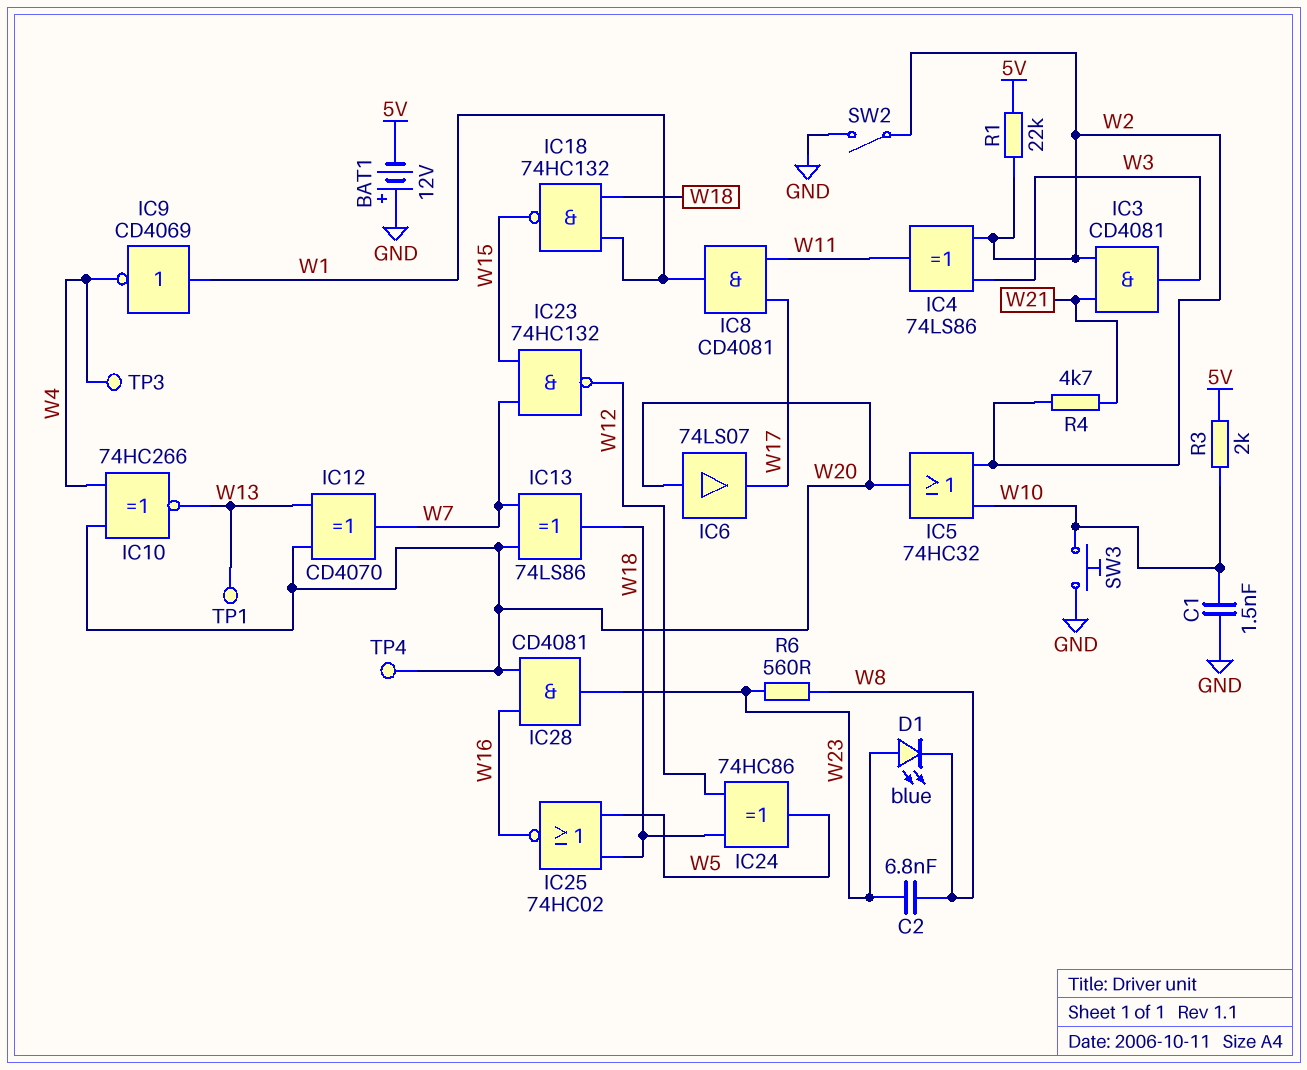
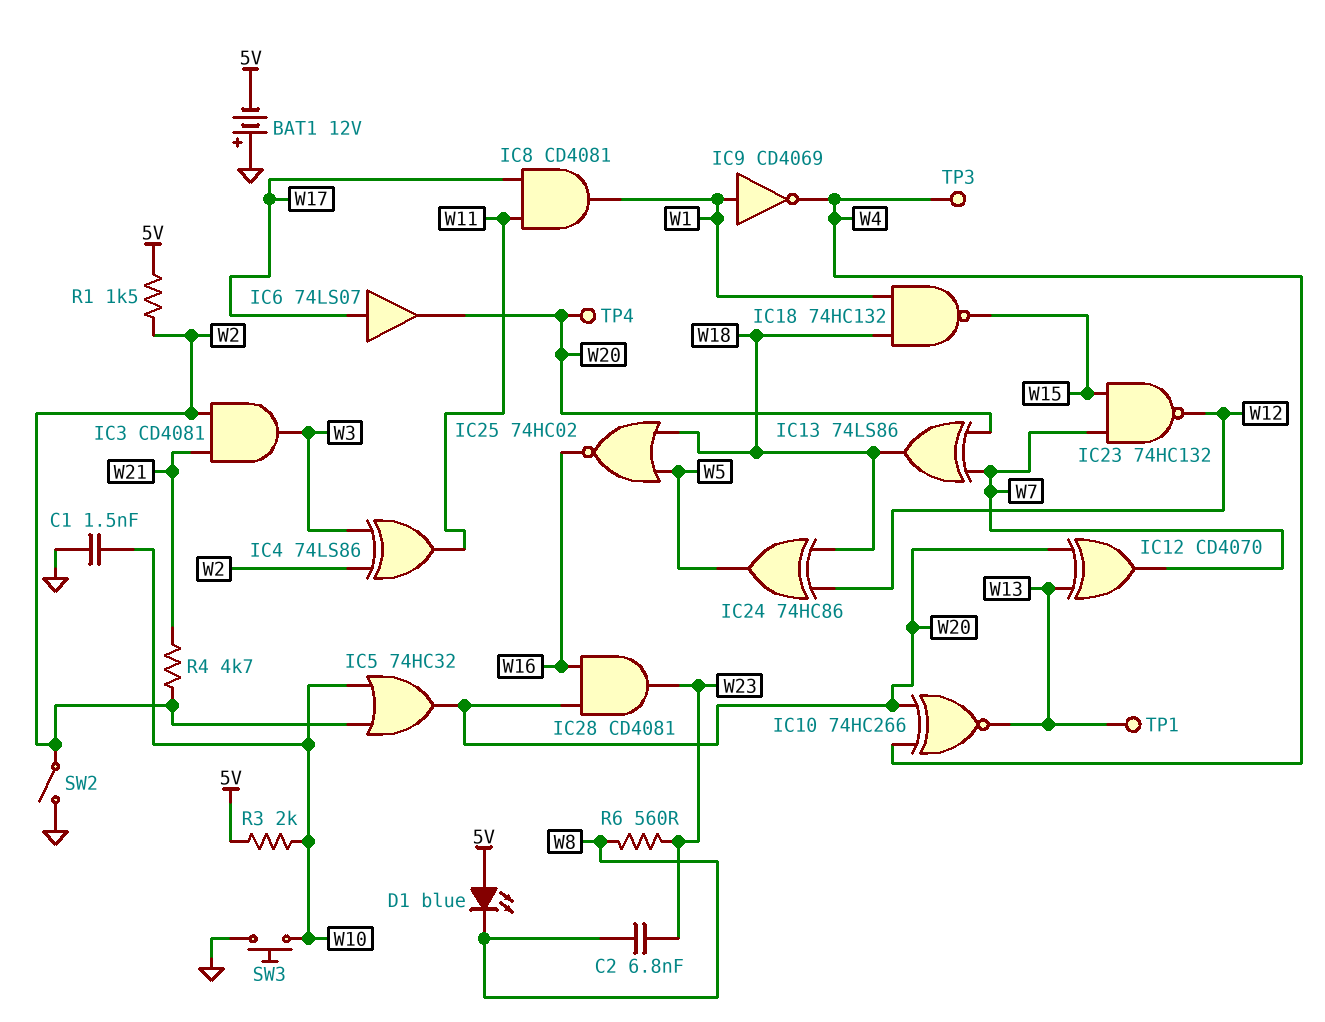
D1: LED blue (A W23, K W8) -> LED blue (A 5V, K W8)
IC6: buffer 74LS07 (in W20, out W17) -> buffer 74LS07 (in W17, out W20)
R1: 22k (5V, W2) -> 1.5k (5V, W2)

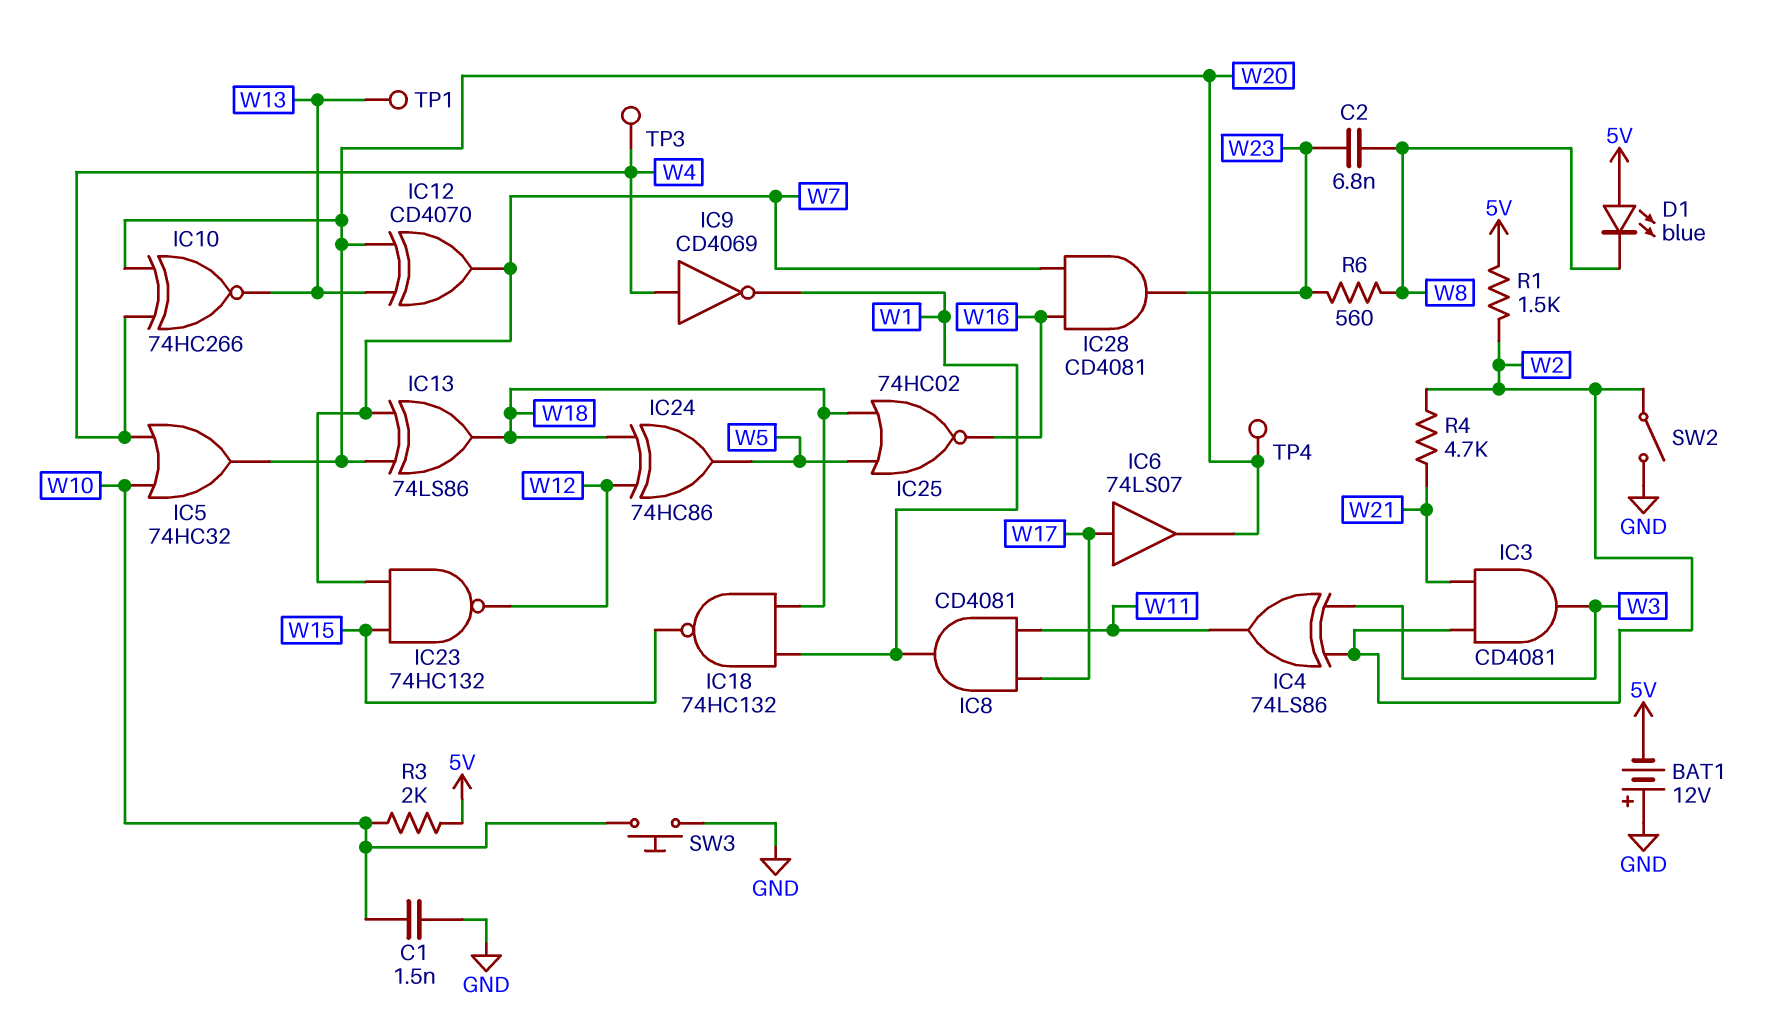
IC5: OR 74HC32 (in W2, in W10, out W20) -> OR 74HC32 (in W4, in W10, out W20)
IC9: NOT CD4069 (in W1, out W4) -> NOT CD4069 (in W4, out W1)
IC28: AND CD4081 (in W16, in W20, out W23) -> AND CD4081 (in W7, in W16, out W23)

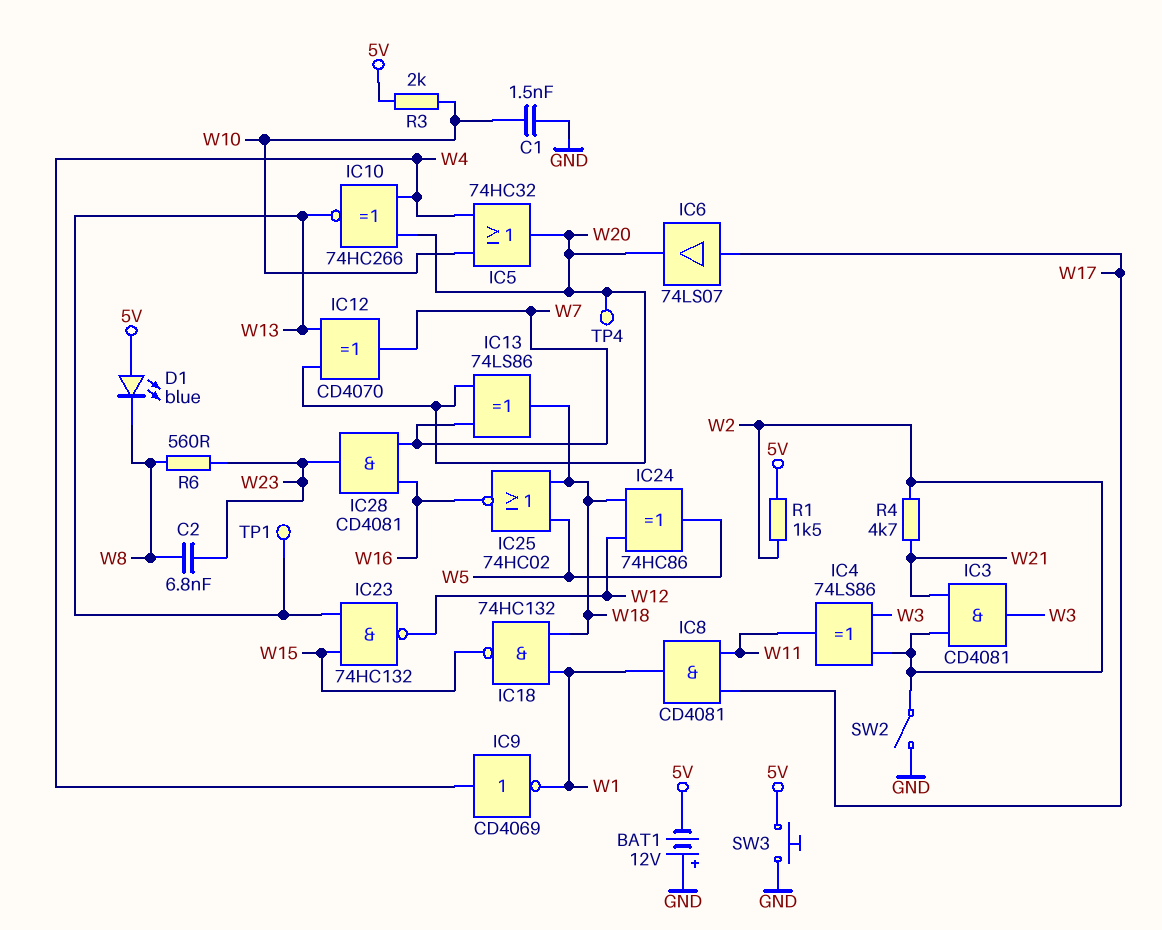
IC23: NAND 74HC132 (in W7, in W15, out W12) -> NAND 74HC132 (in W13, in W15, out W12)
SW3: button (GND, W10) -> button (5V, GND)
TP3: test point (W4) -> none

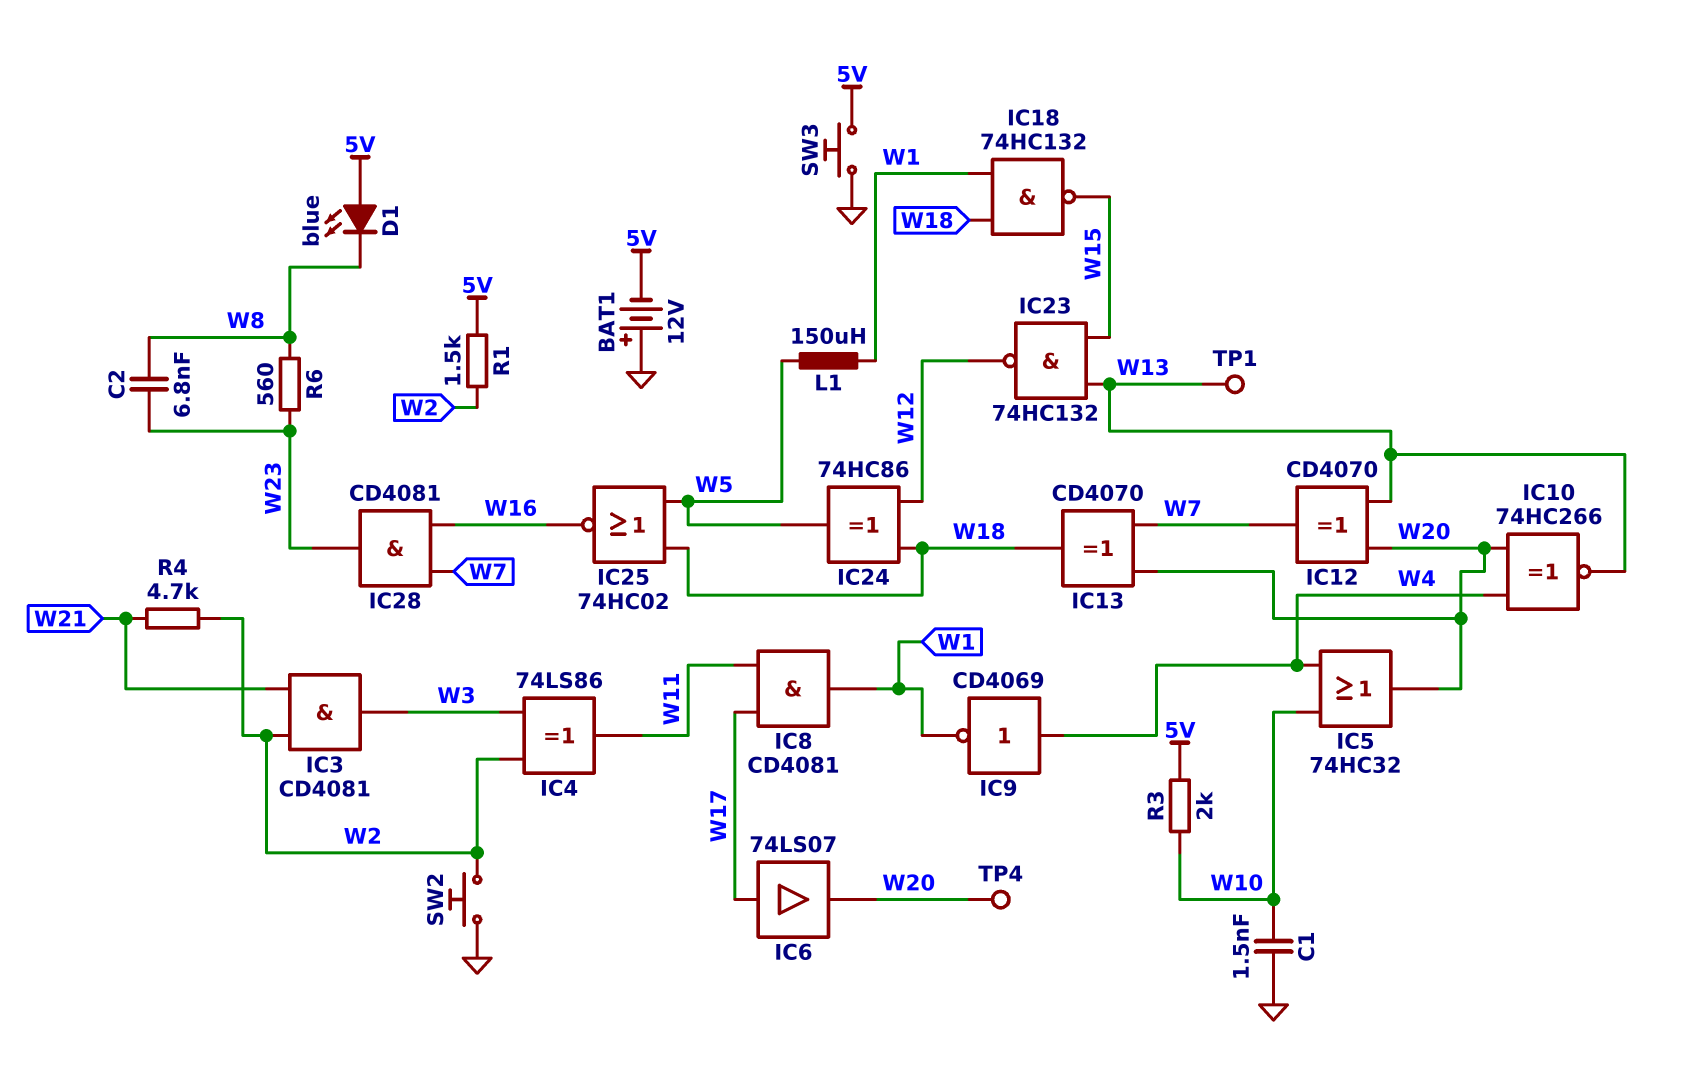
IC13: XOR 74LS86 (in W7, in W20, out W18) -> XOR CD4070 (in W7, in W20, out W18)
L1: none -> 150uH (W1, W5)
SW2: switch (GND, W2) -> button (GND, W2)

